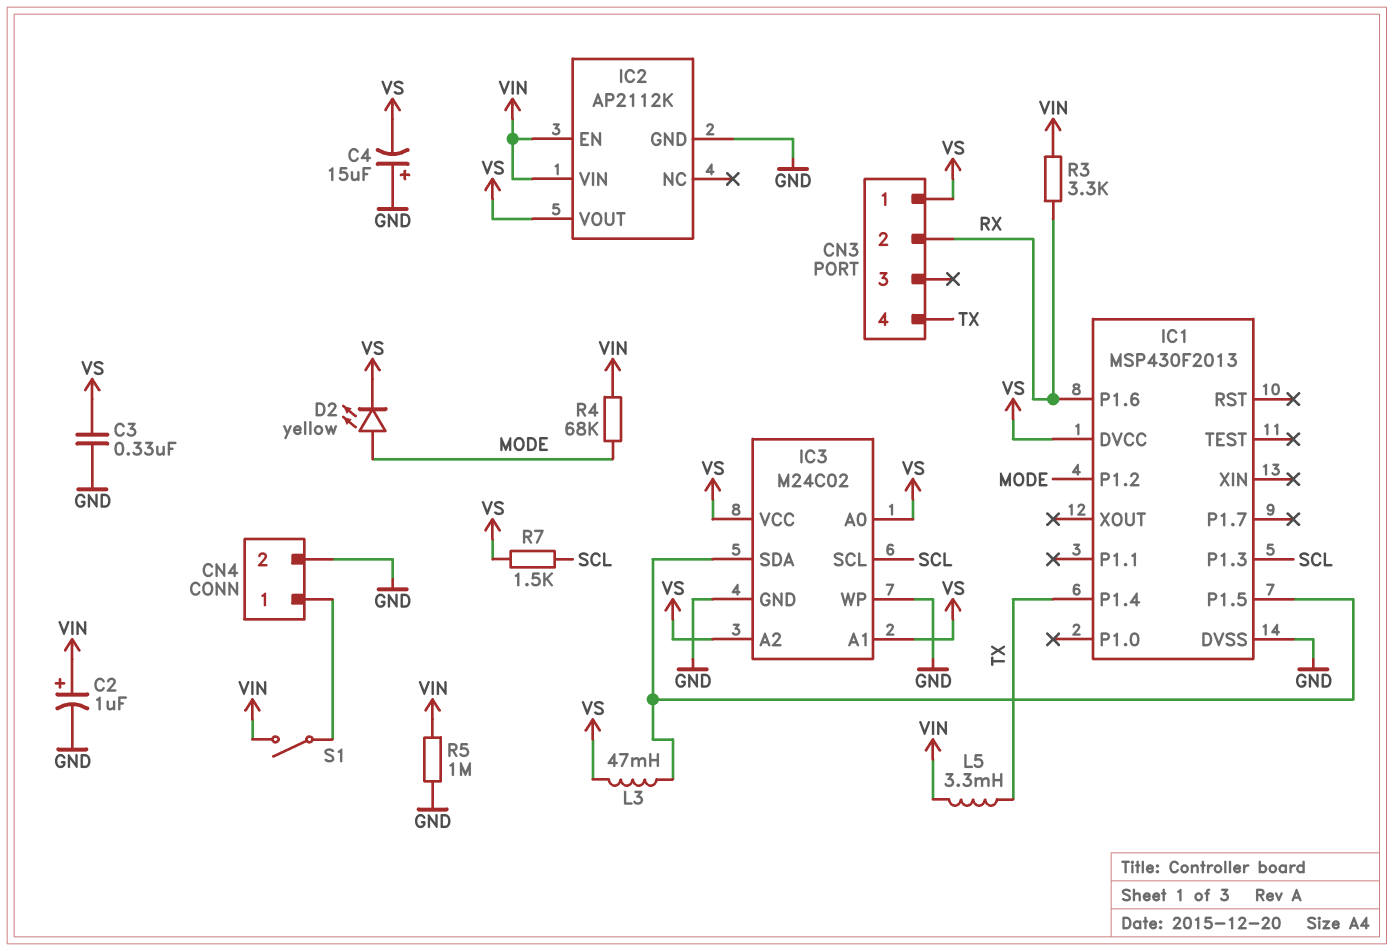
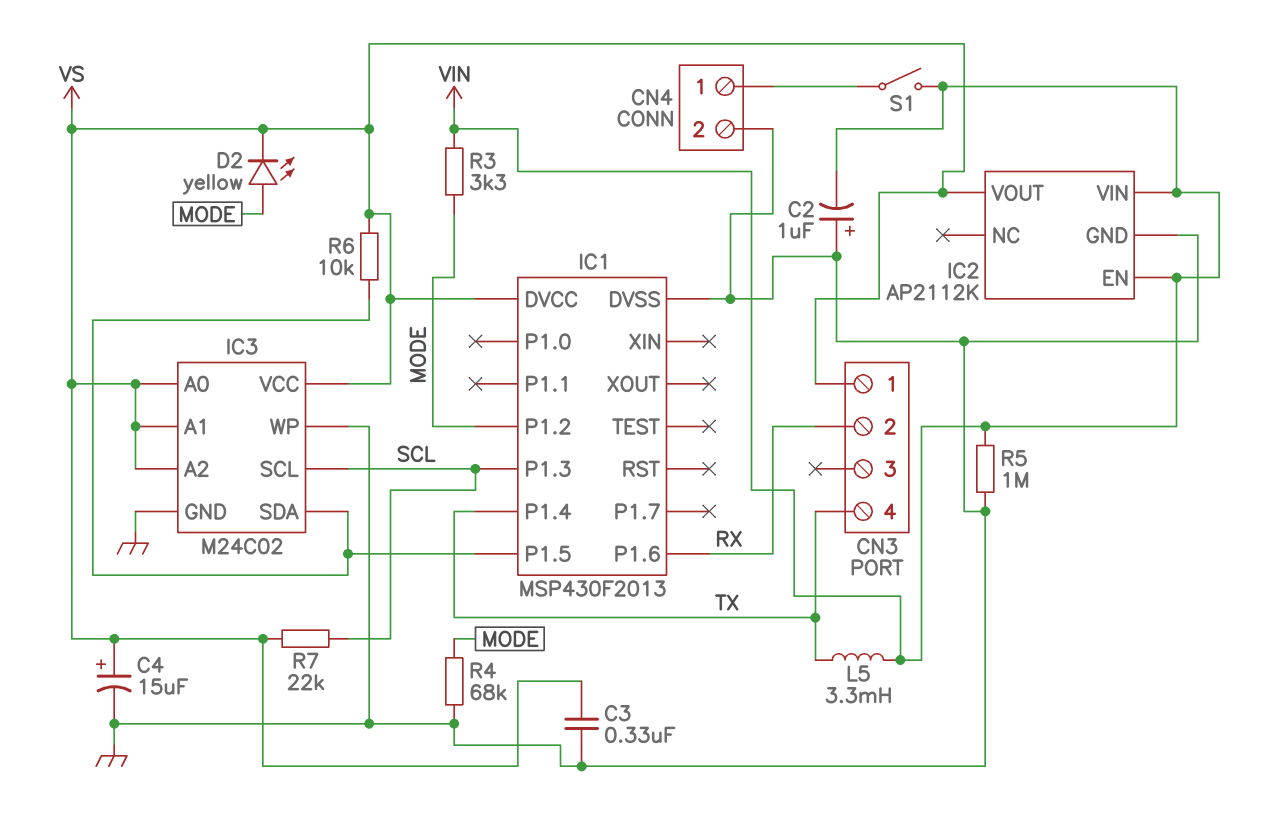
C2: 1uF (plus VIN, minus GND) -> 1uF (plus GND, minus VIN)
C4: 15uF (plus GND, minus VS) -> 15uF (plus VS, minus GND)
L3: 47mH (IC1/P1.5, VS) -> none
R3: 3.3k (RX, VIN) -> 3.3k (MODE, VIN)
R4: 68k (MODE, VIN) -> 68k (GND, MODE)
R6: none -> 10k (IC1/P1.5, VS)
R7: 1.5k (SCL, VS) -> 22k (SCL, VS)

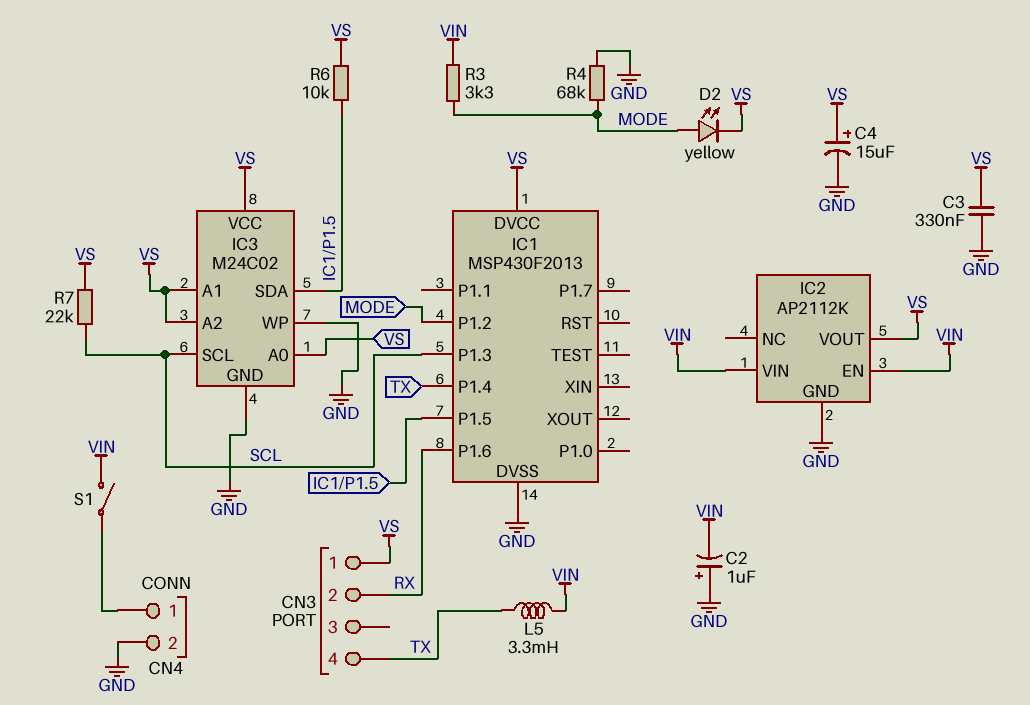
R5: 1M (GND, VIN) -> none

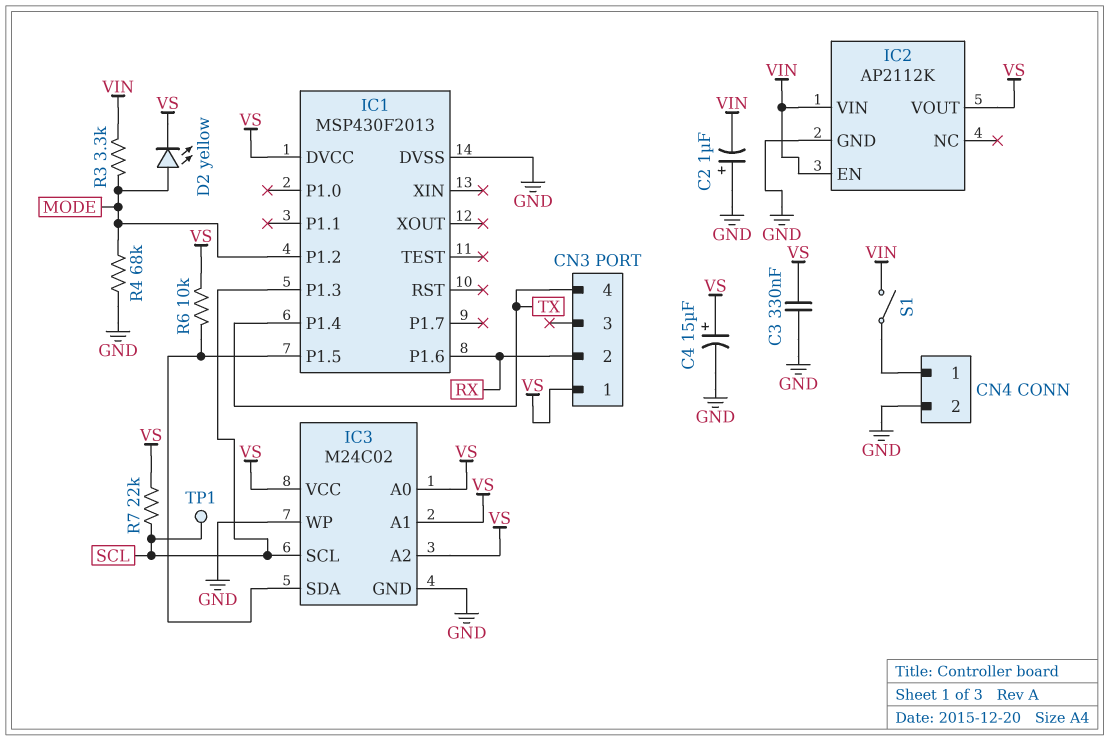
L5: 3.3mH (TX, VIN) -> none
TP1: none -> test point (SCL)

